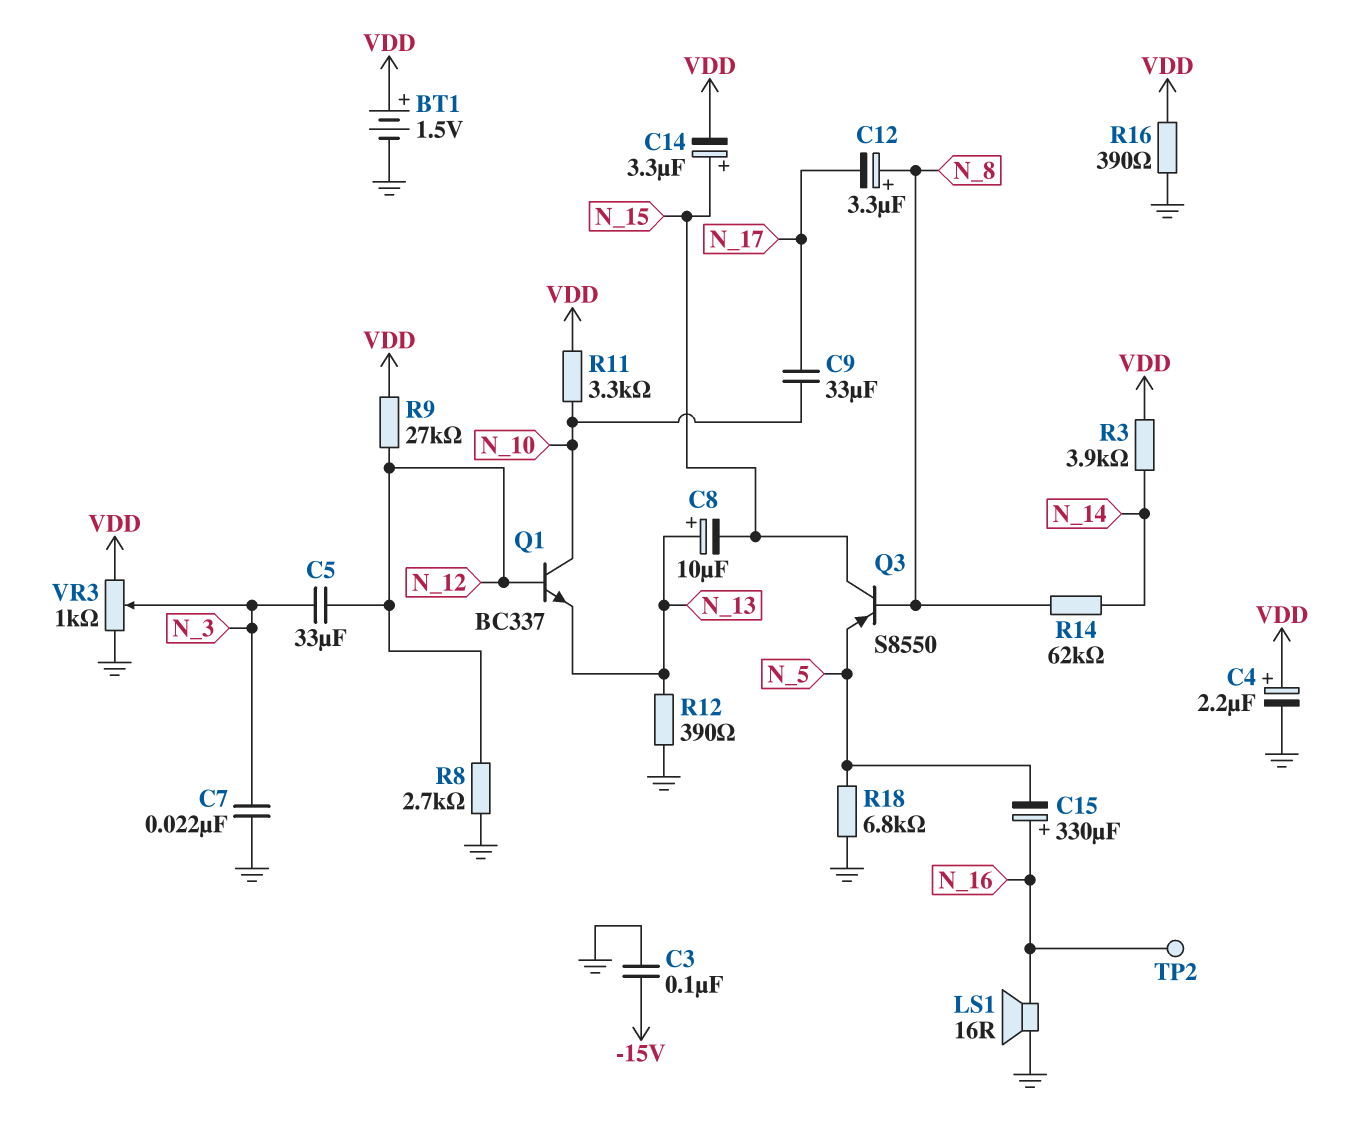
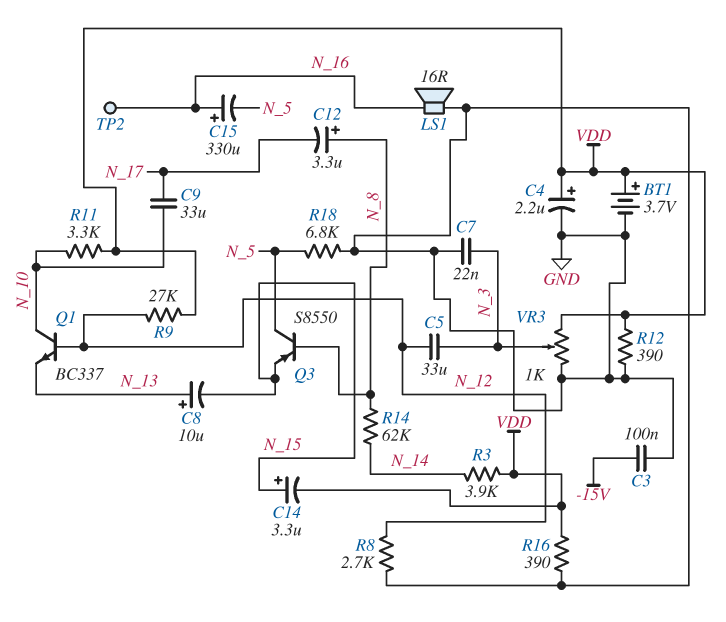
BT1: 1.5V (plus VDD, minus GND) -> 3.7V (plus VDD, minus GND)
Q3: PNP S8550 (B N_8, C N_15, E N_5) -> PNP S8550 (B N_8, C N_5, E N_15)
R12: 390 (GND, N_13) -> 390 (GND, VDD)

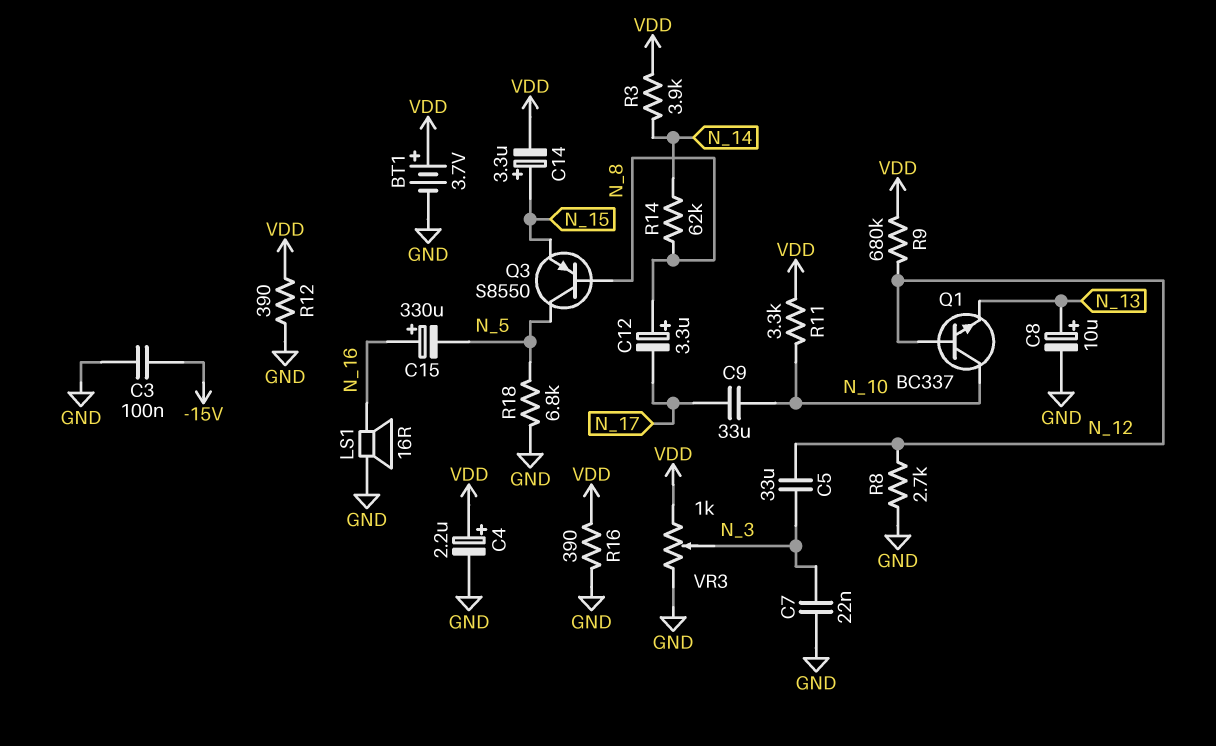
C8: 10uF (plus N_13, minus N_15) -> 10uF (plus N_13, minus GND)
R9: 27k (N_12, VDD) -> 680k (N_12, VDD)
TP2: test point (N_16) -> none

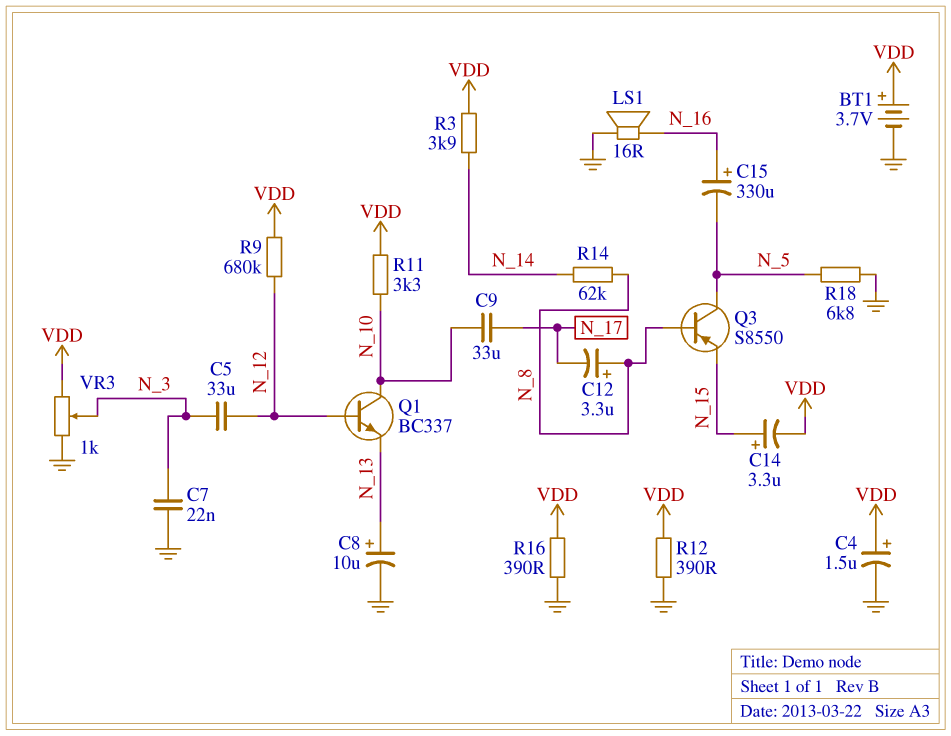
C3: 100nF (-15V, GND) -> none
C4: 2.2uF (plus VDD, minus GND) -> 1.5uF (plus VDD, minus GND)
R8: 2.7k (GND, N_12) -> none

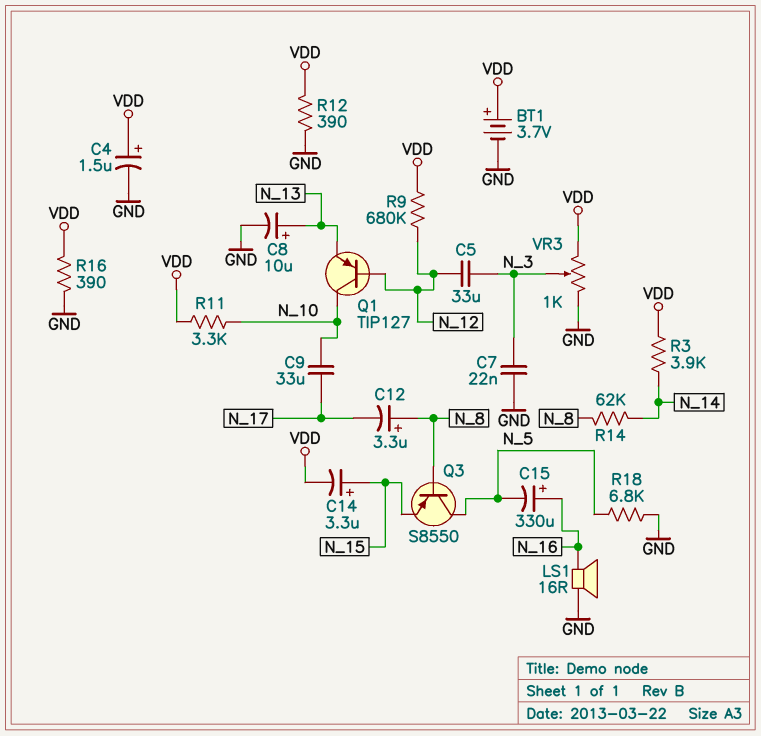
Q1: NPN BC337 (B N_12, C N_10, E N_13) -> PNP TIP127 (B N_12, C N_10, E N_13)

